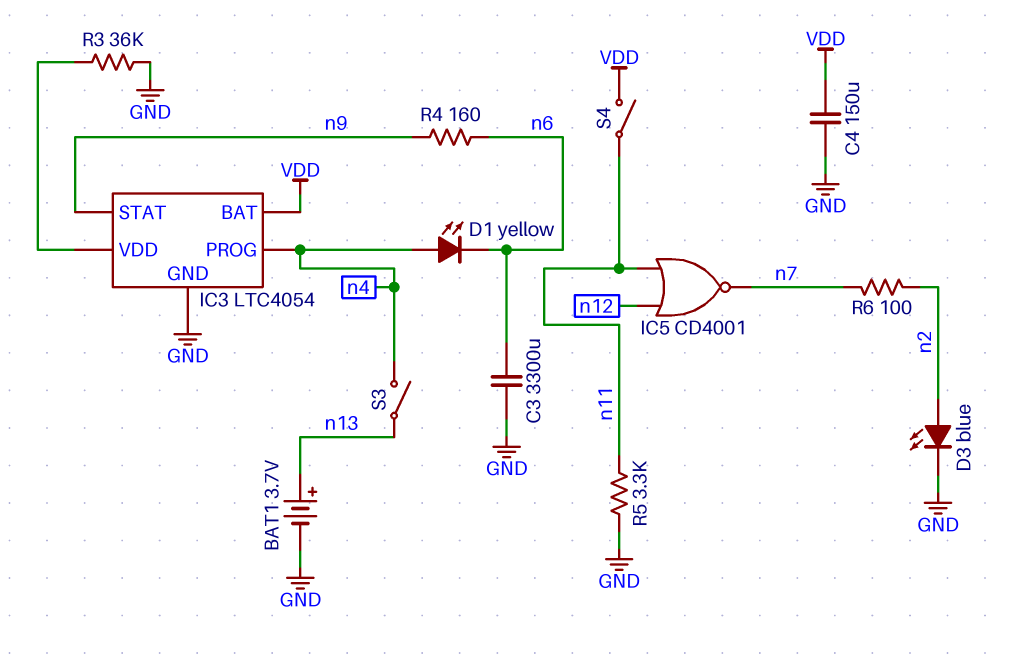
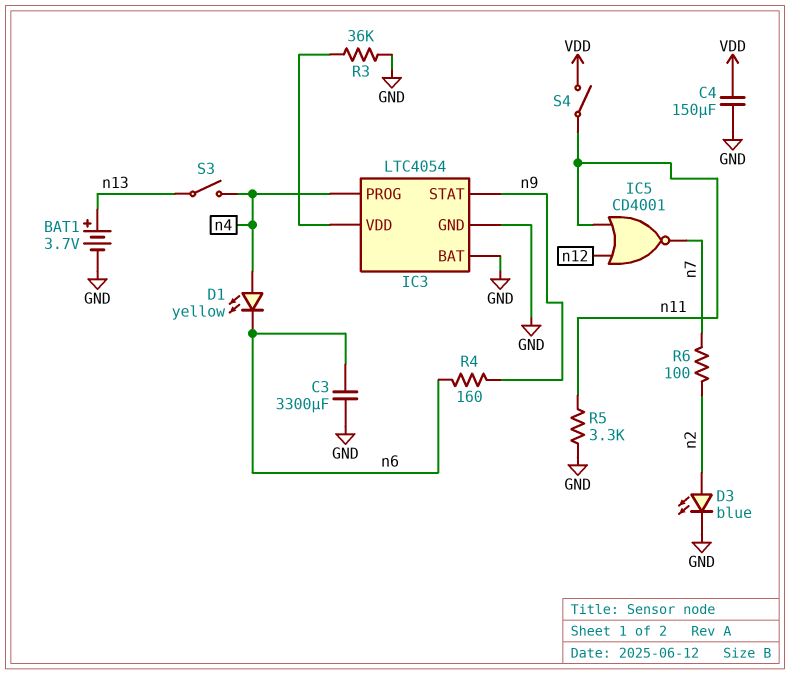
IC3 pin BAT: VDD -> GND

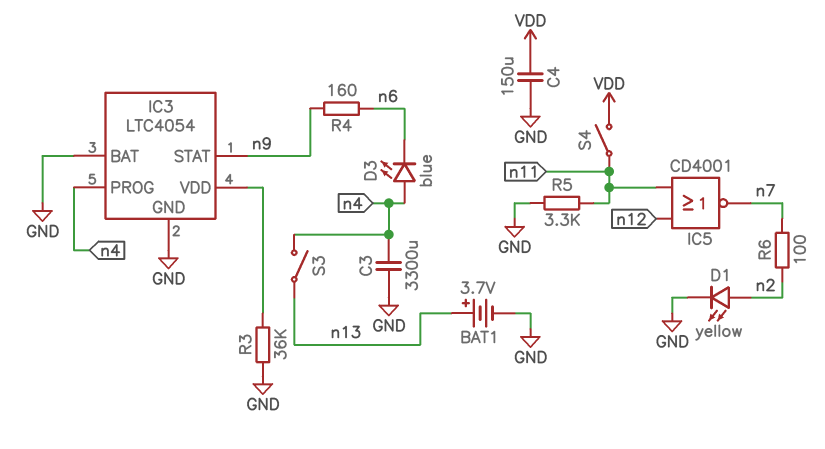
C3: 3300uF (GND, n6) -> 3300uF (GND, n4)
D1: LED yellow (A n4, K n6) -> LED yellow (A n2, K GND)
D3: LED blue (A n2, K GND) -> LED blue (A n4, K n6)

